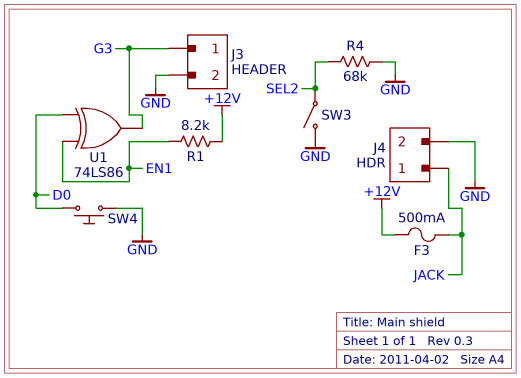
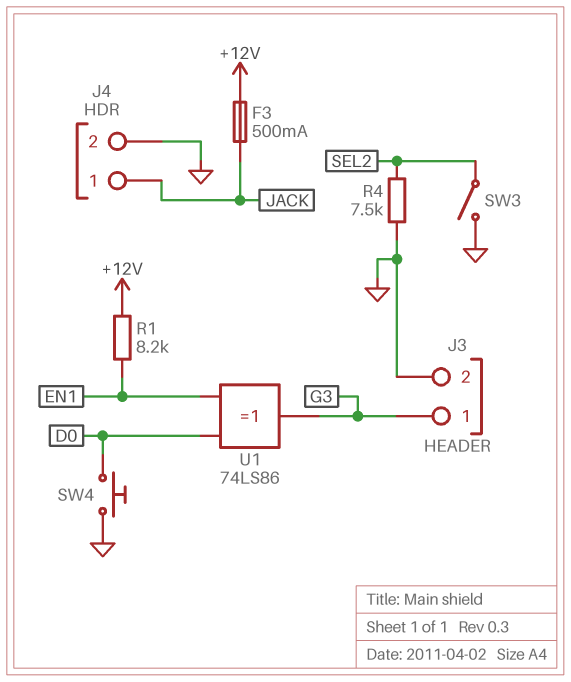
R4: 68k (GND, SEL2) -> 7.5k (GND, SEL2)

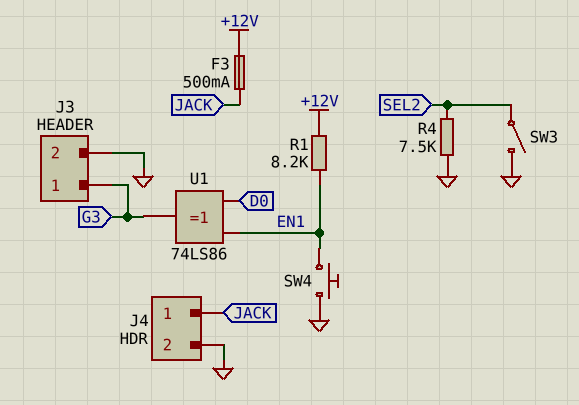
SW4: button (D0, GND) -> button (EN1, GND)

